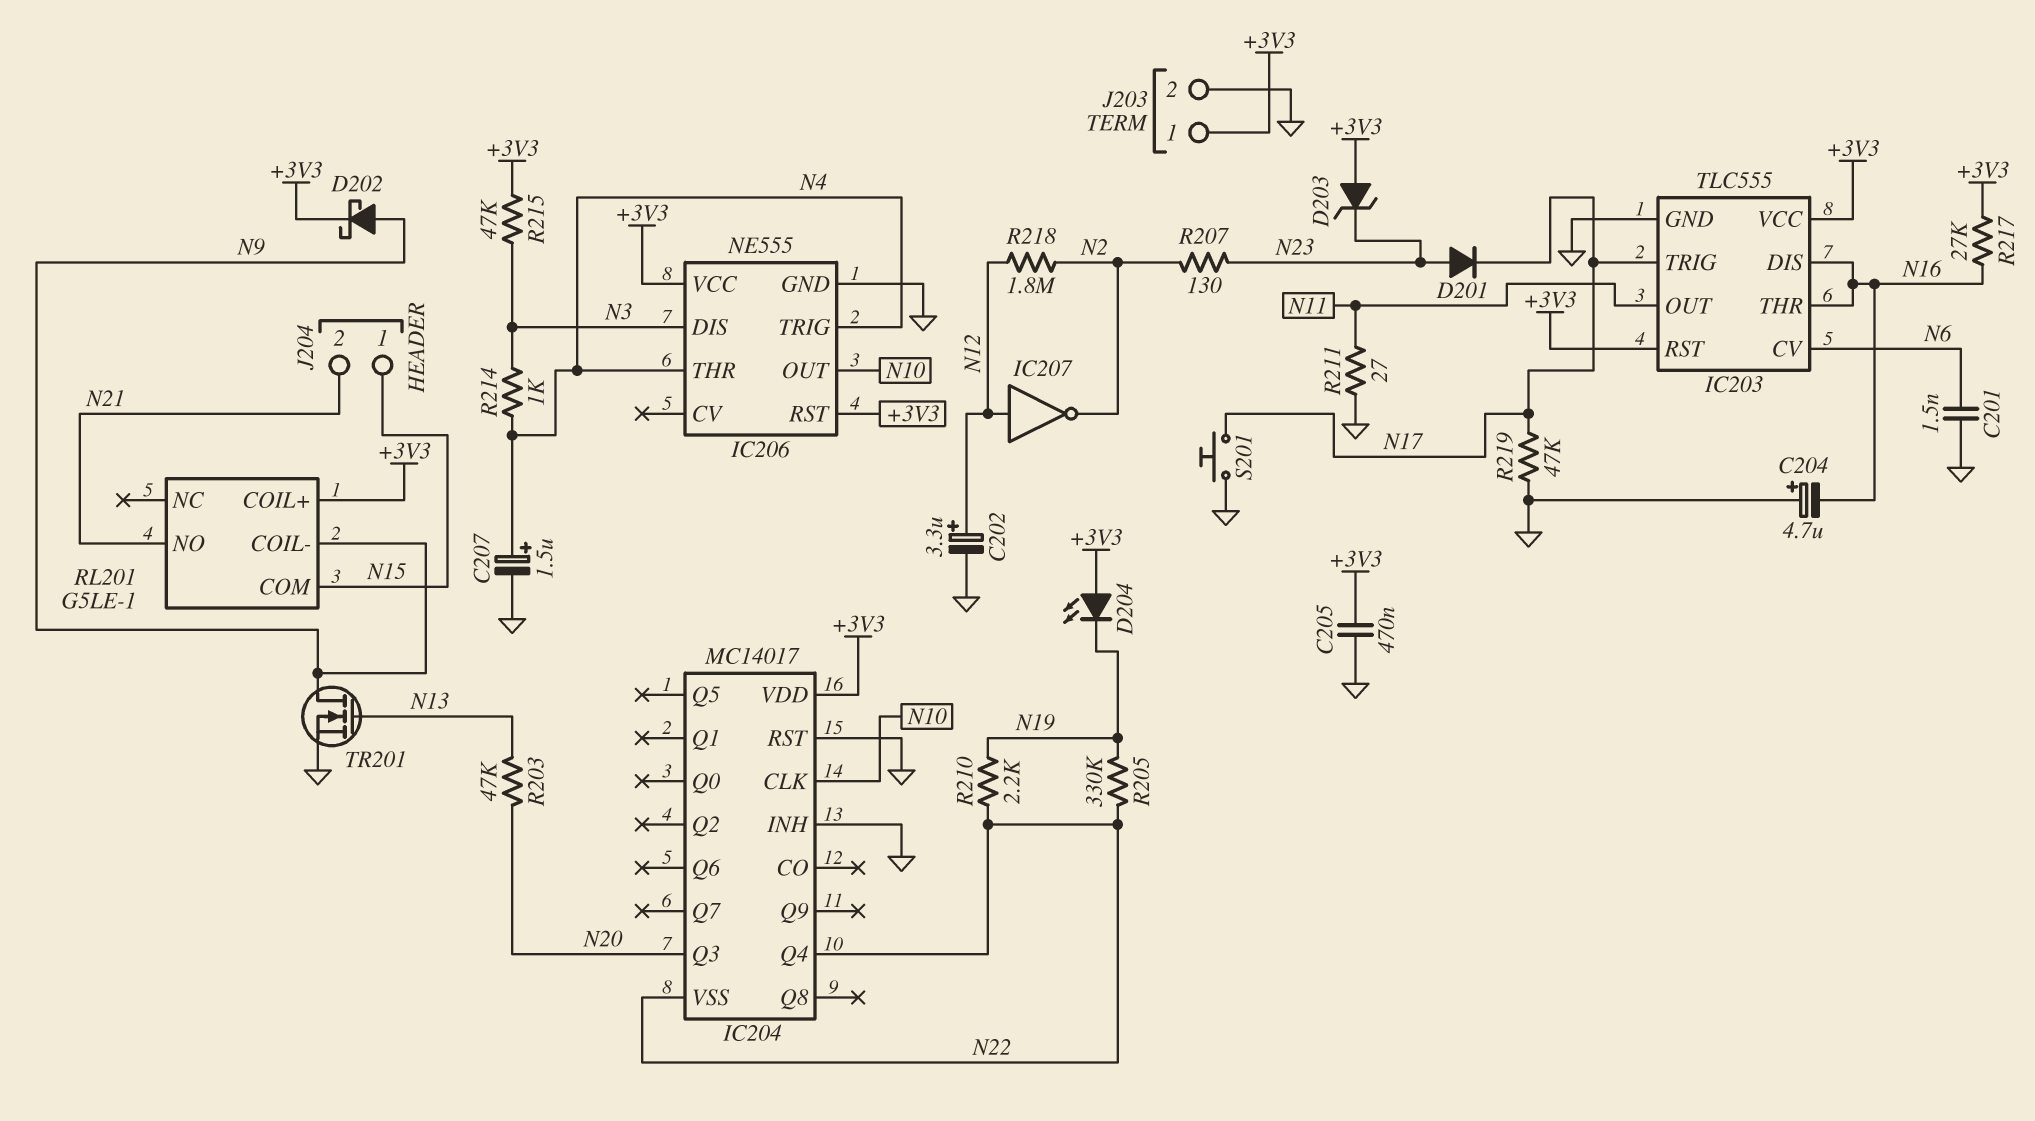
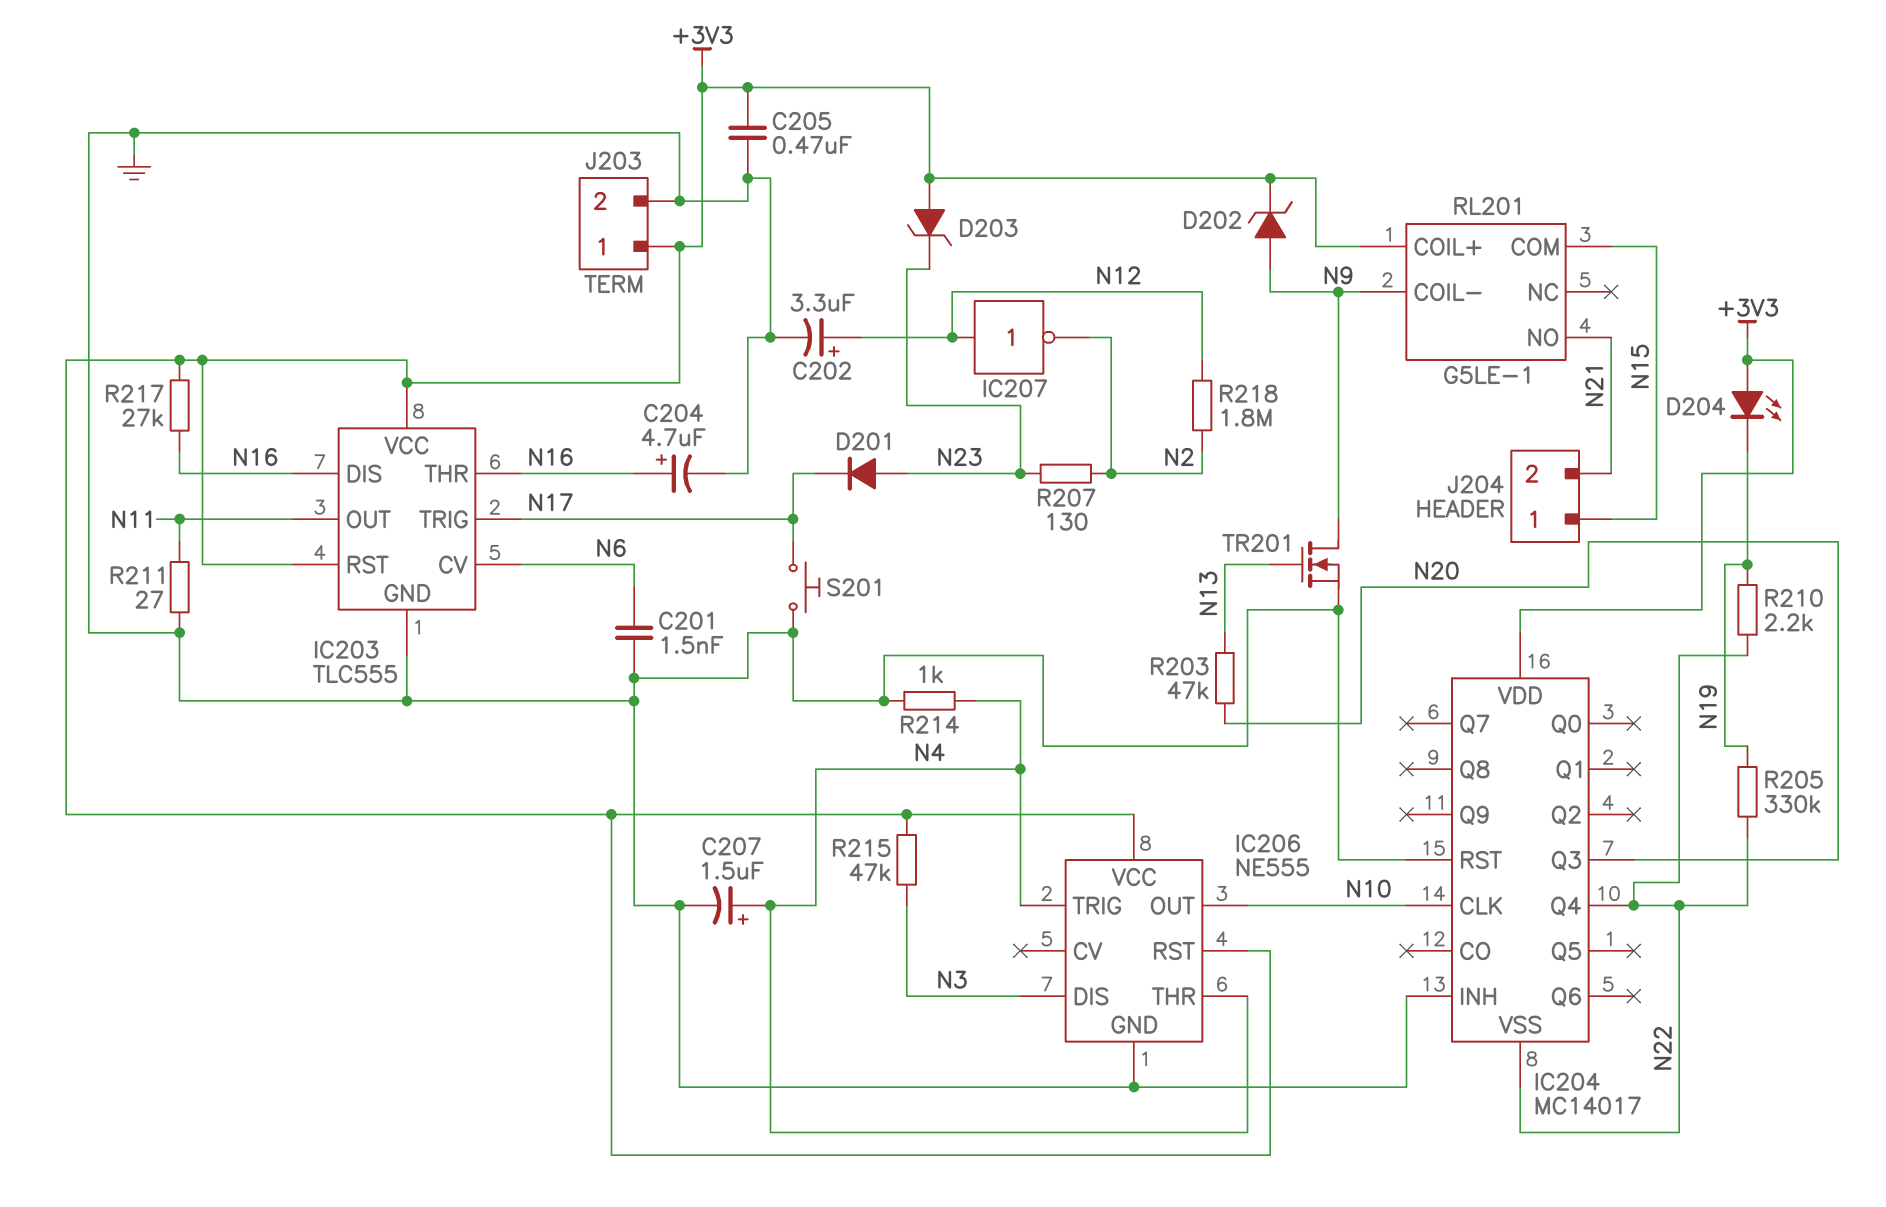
C204: 4.7uF (plus GND, minus N16) -> 4.7uF (plus N16, minus GND)
D202: schottky (A N9, K +3V3) -> zener (A N9, K +3V3)
R214: 1k (N3, N4) -> 1k (GND, N4)
R219: 47k (GND, N17) -> none

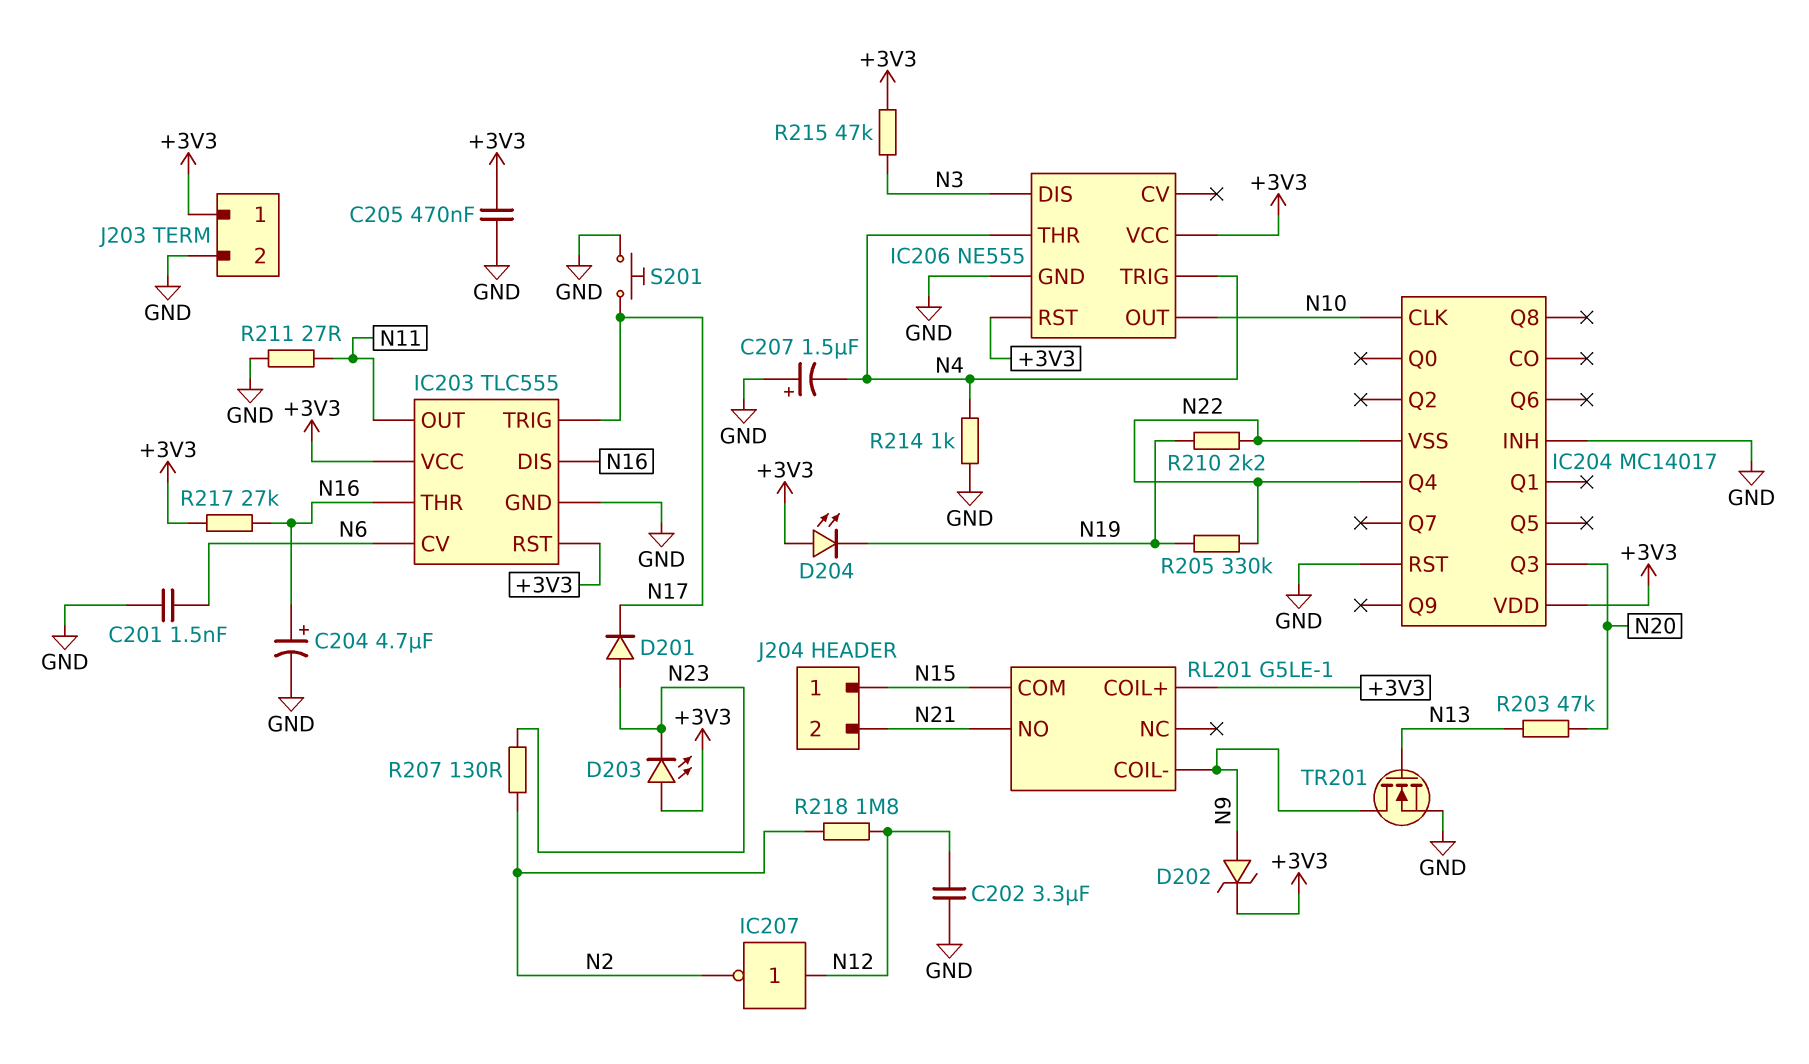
C202: 3.3uF (plus N12, minus GND) -> 3.3uF (GND, N12)
C207: 1.5uF (plus N4, minus GND) -> 1.5uF (plus GND, minus N4)
D203: zener (A +3V3, K N23) -> LED (A +3V3, K N23)

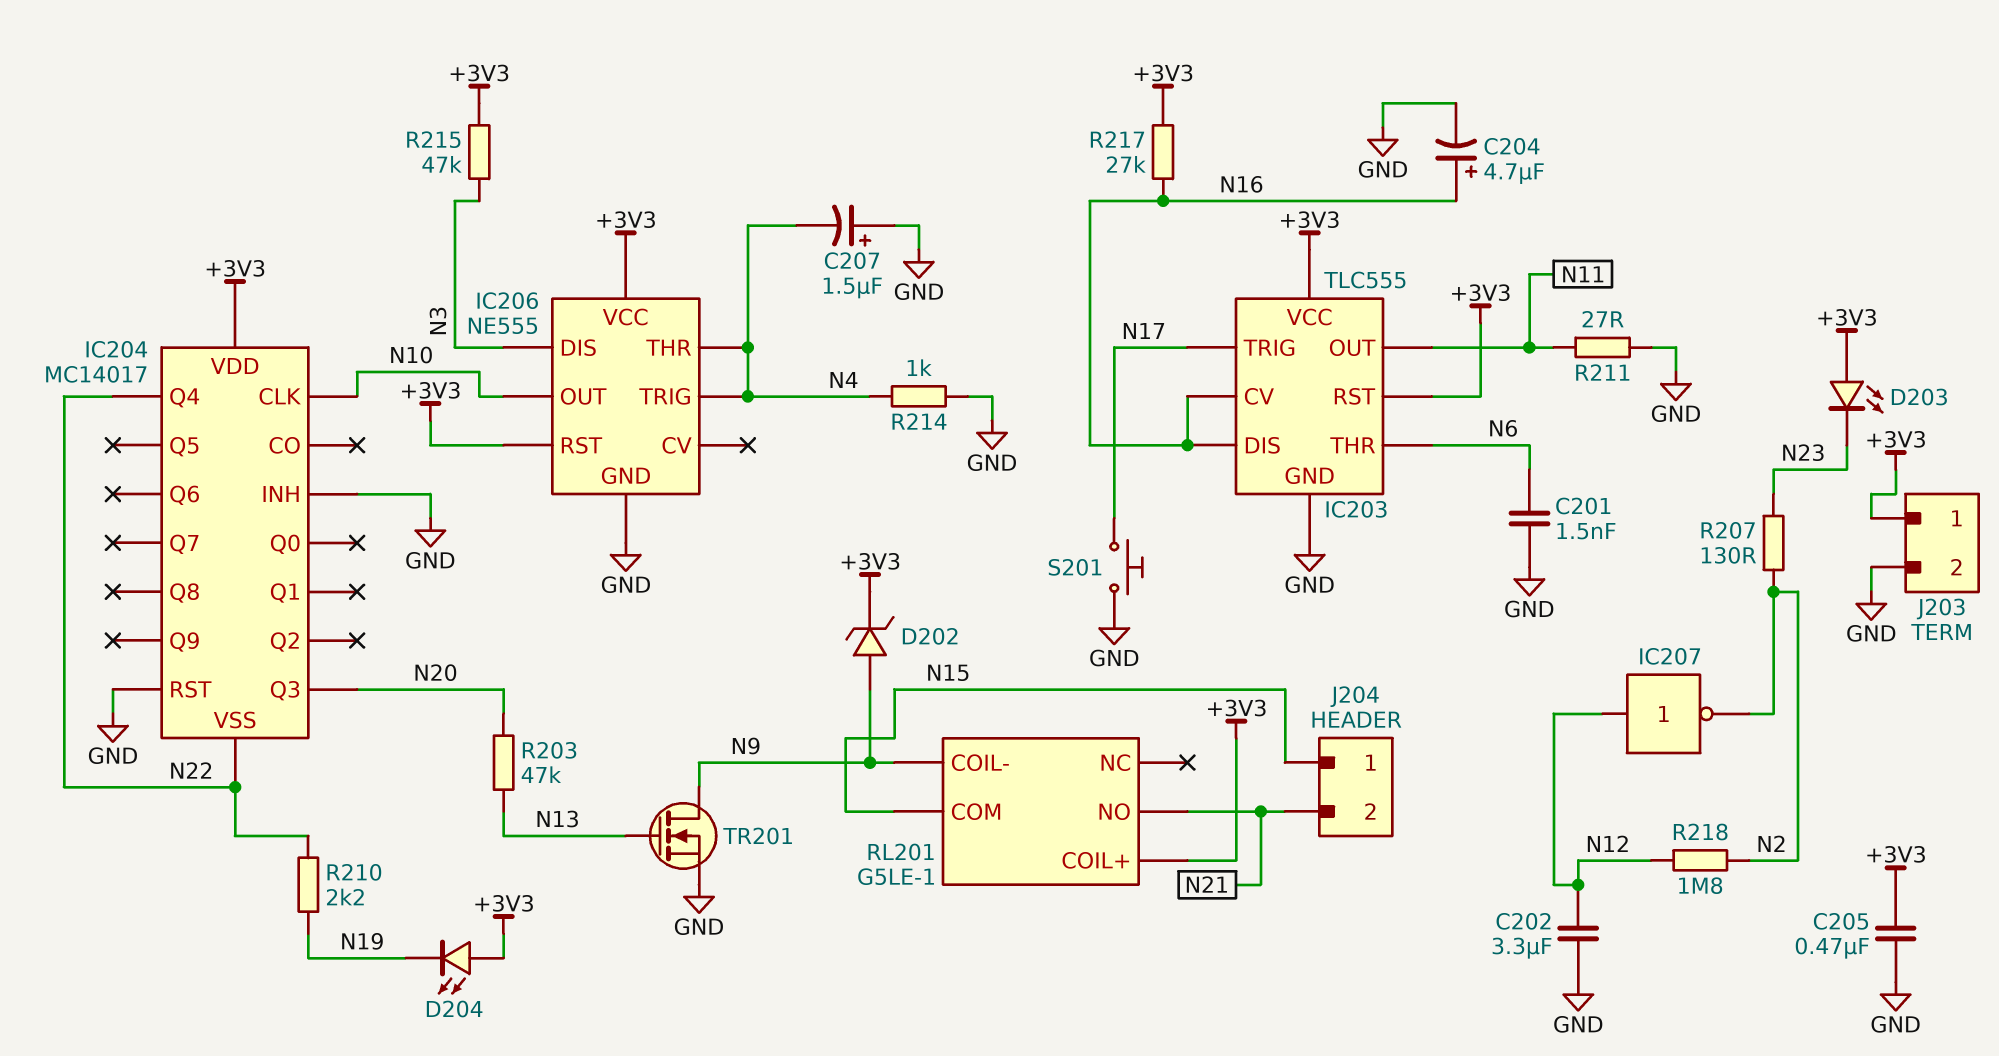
D201: diode (A N23, K N17) -> none
IC203 pin CV: N6 -> N16
IC203 pin THR: N16 -> N6
R205: 330k (N19, N22) -> none

